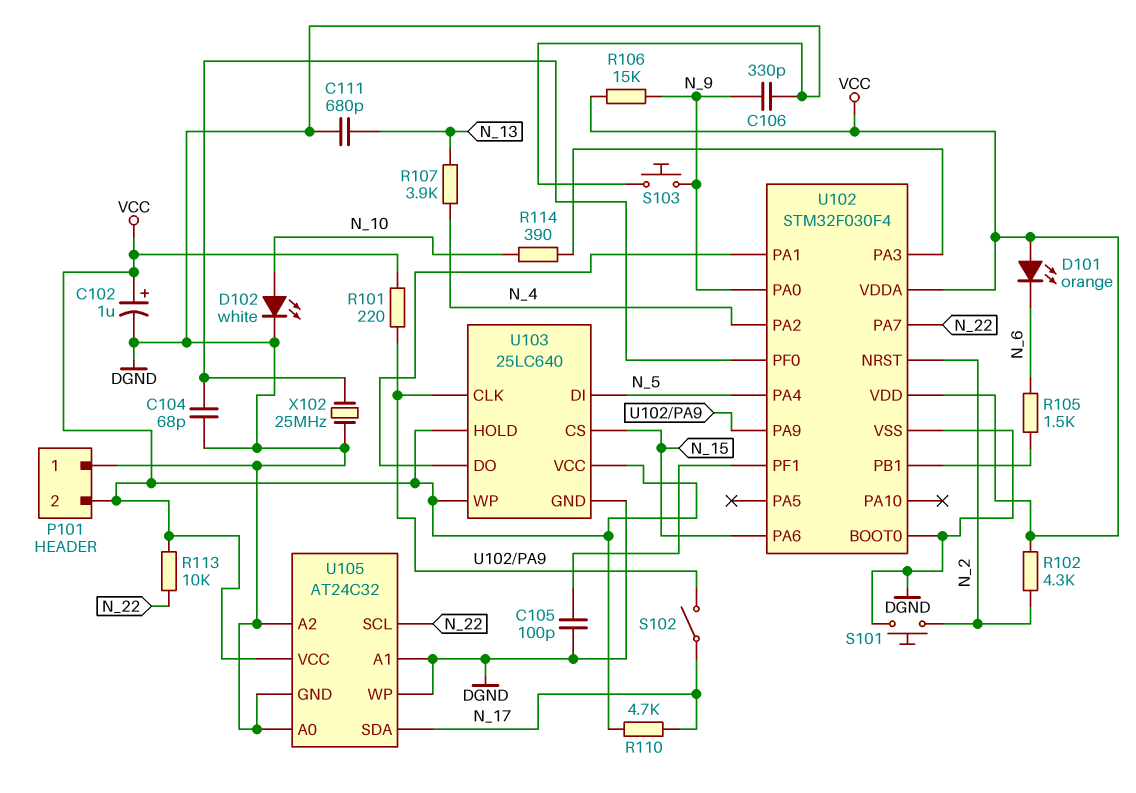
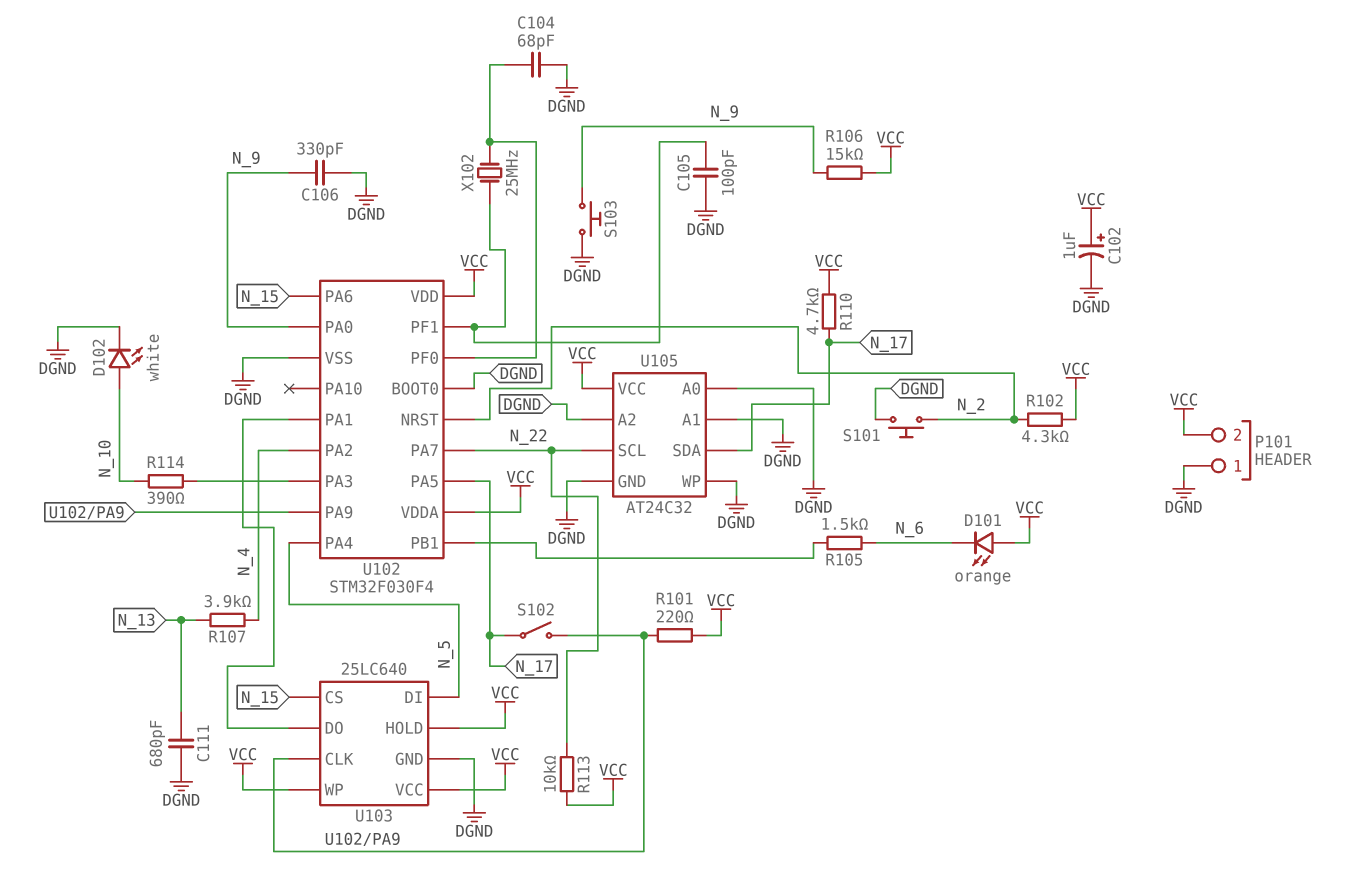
U102 pin PA5: none -> N_17
X102: 25MHz (DGND, U102/PF0) -> 25MHz (U102/PF0, U102/PF1)

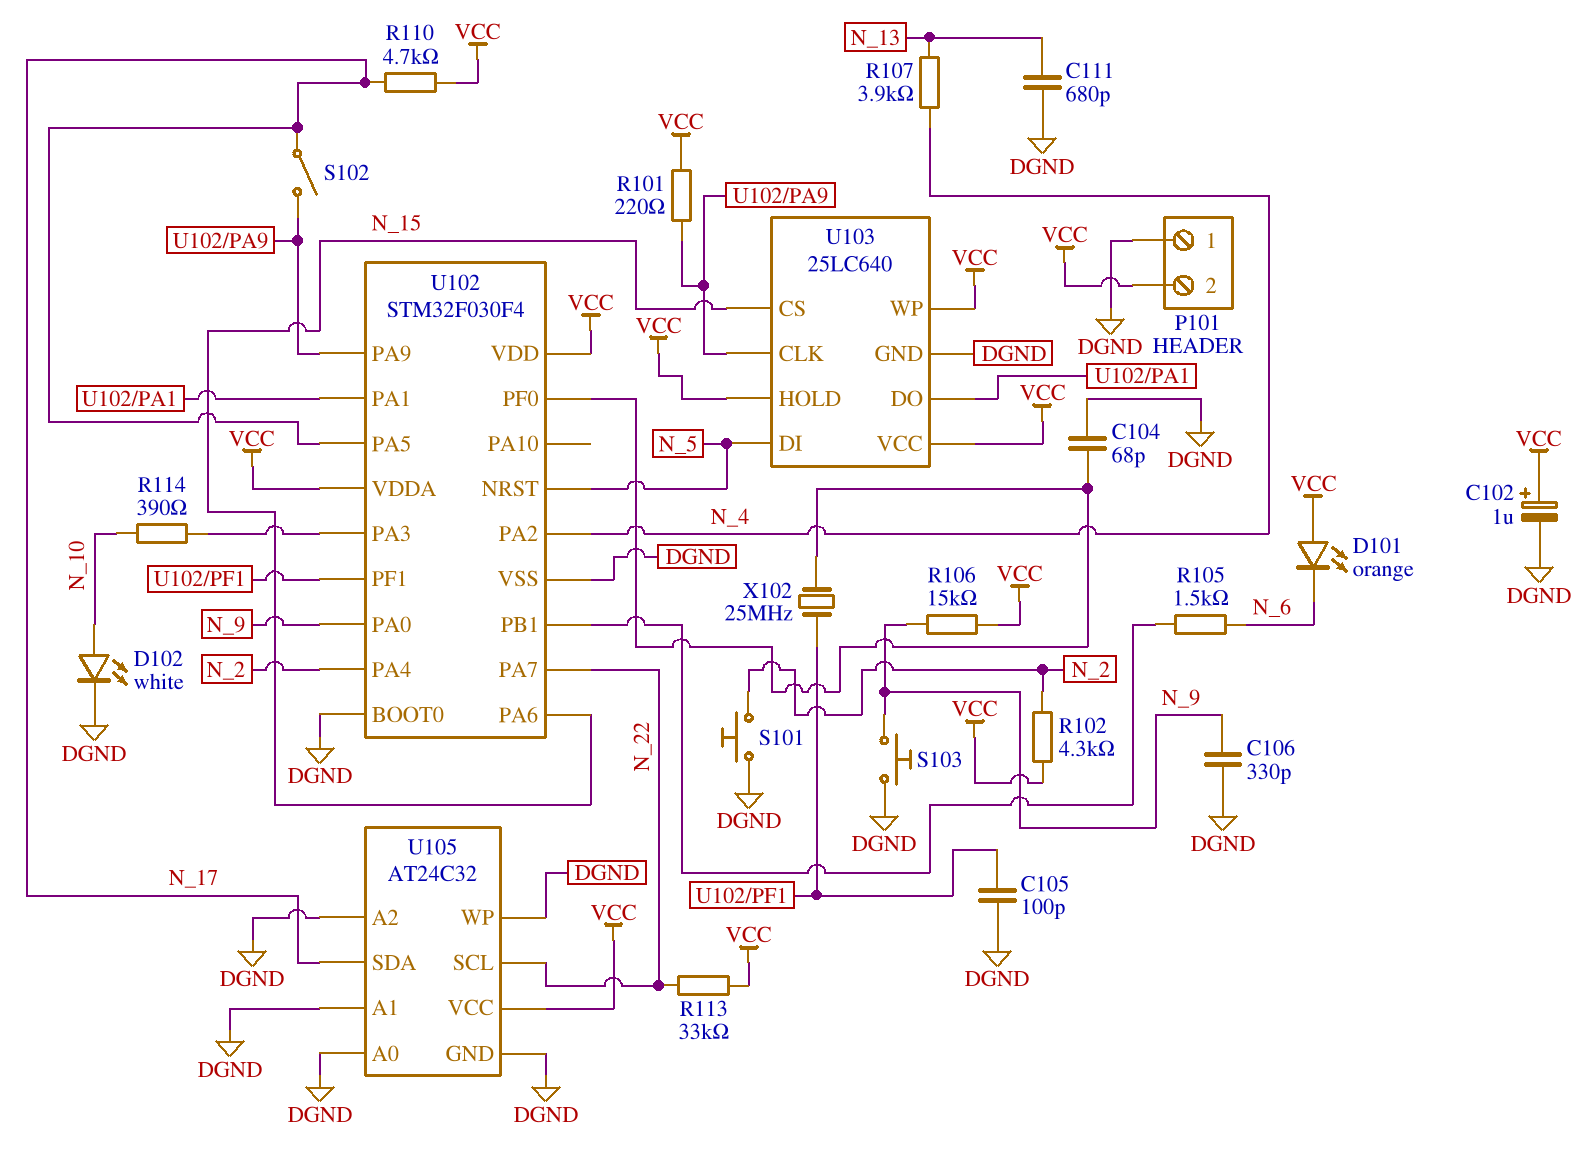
R113: 10k (N_22, VCC) -> 33k (N_22, VCC)
U102 pin NRST: N_2 -> N_5
U102 pin PA4: N_5 -> N_2

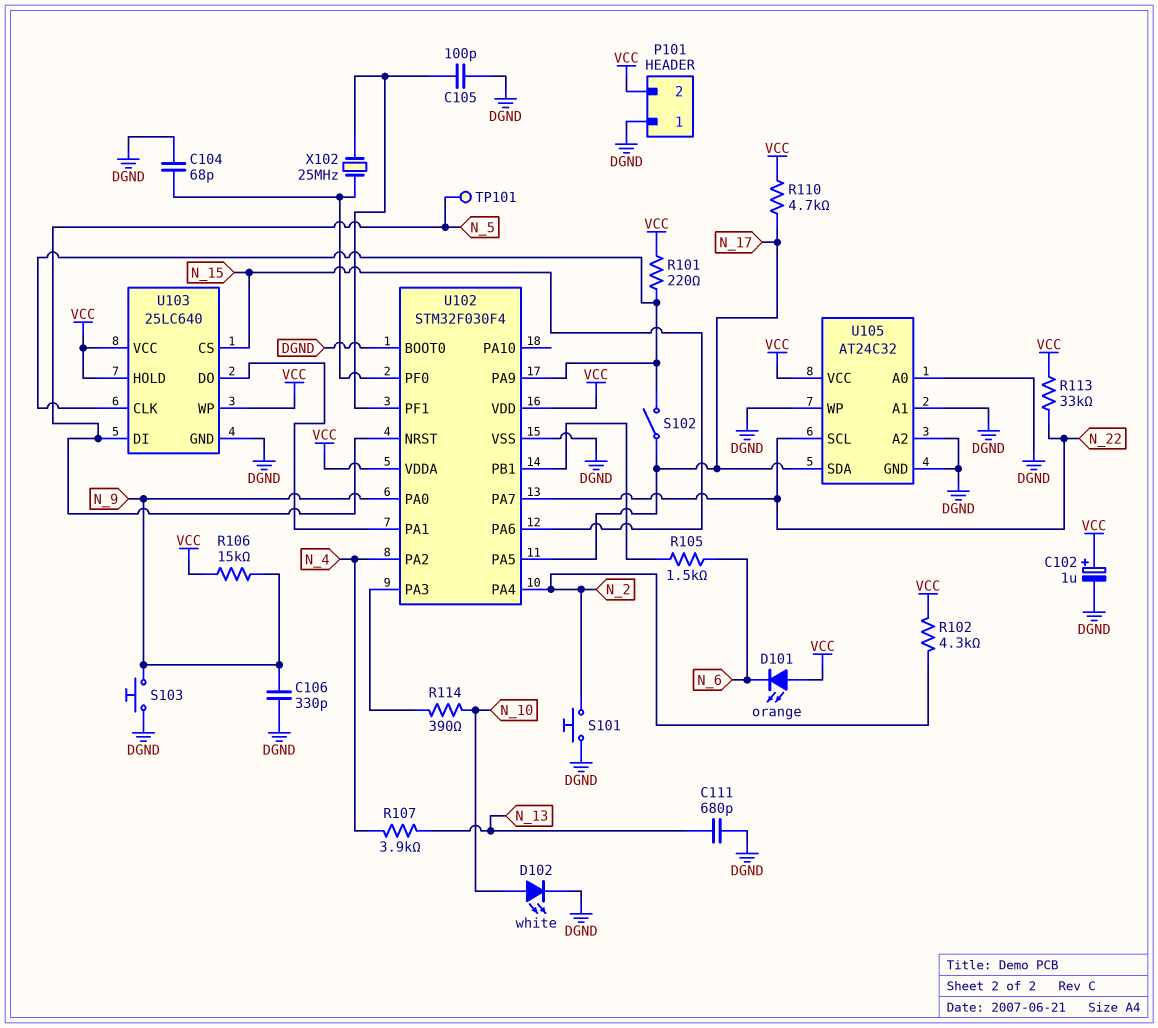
TP101: none -> test point (N_5)

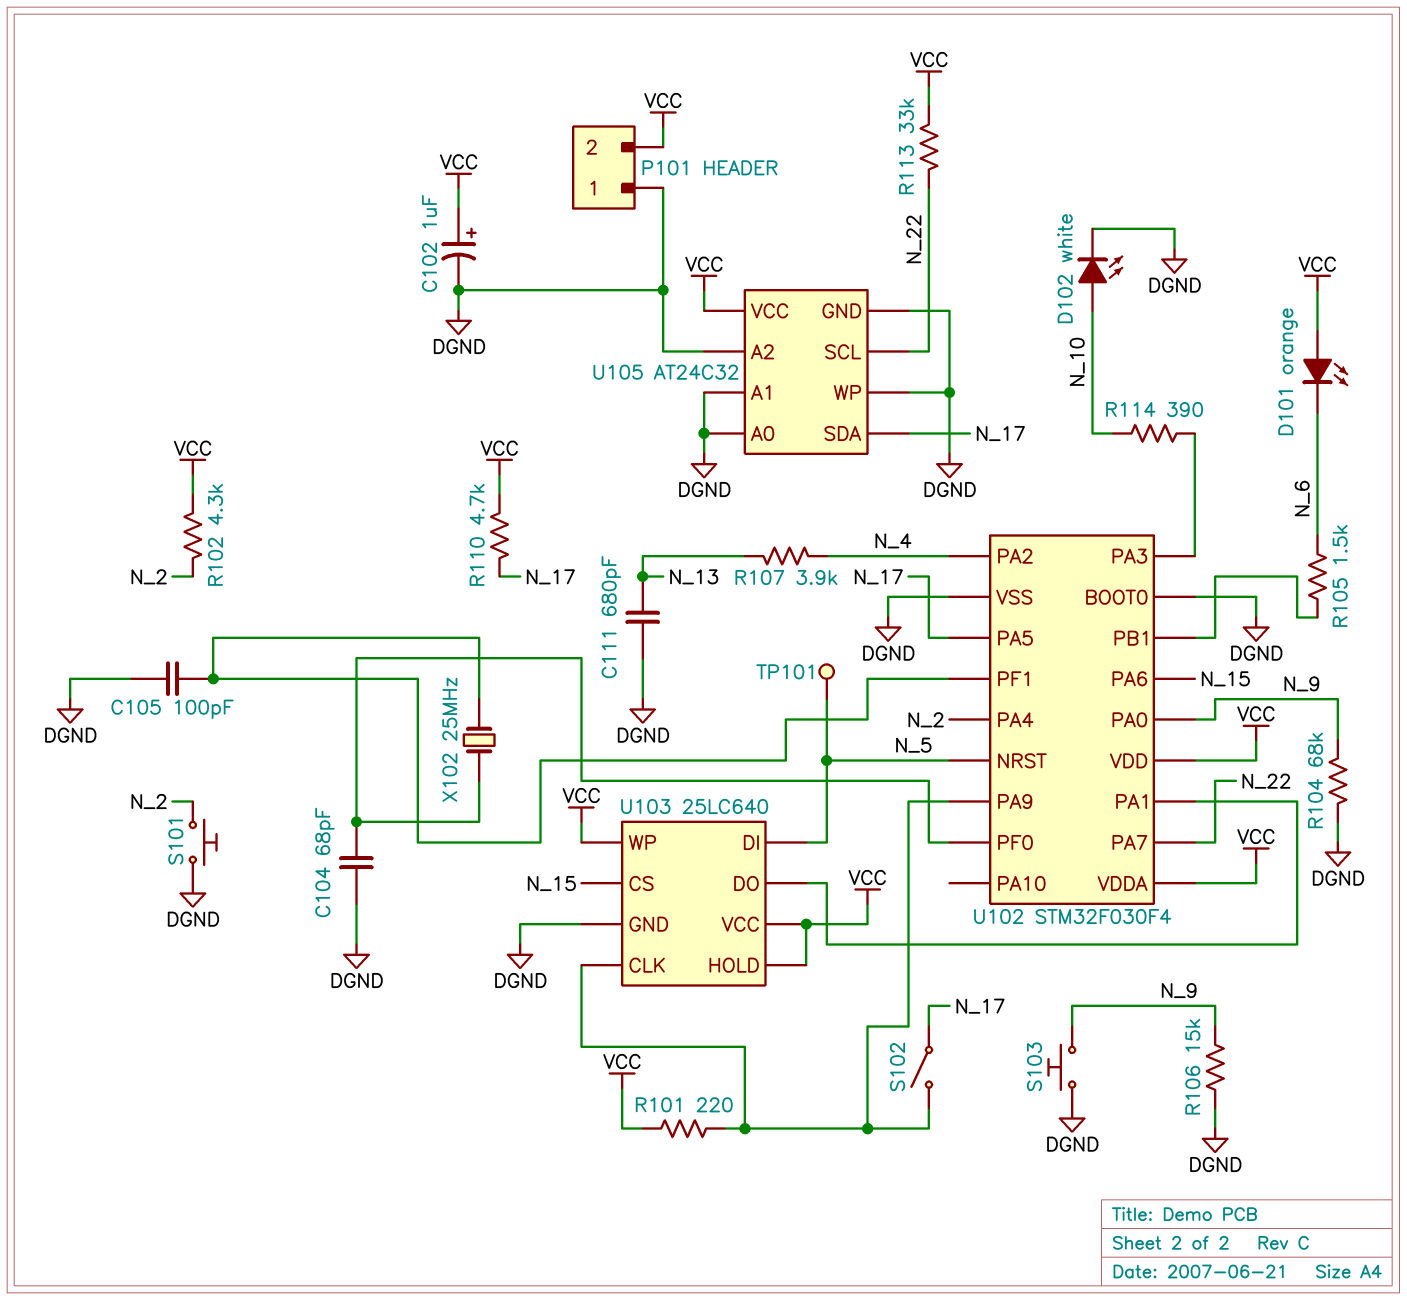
C106: 330pF (DGND, N_9) -> none
R104: none -> 68k (DGND, N_9)
R106: 15k (N_9, VCC) -> 15k (DGND, N_9)

